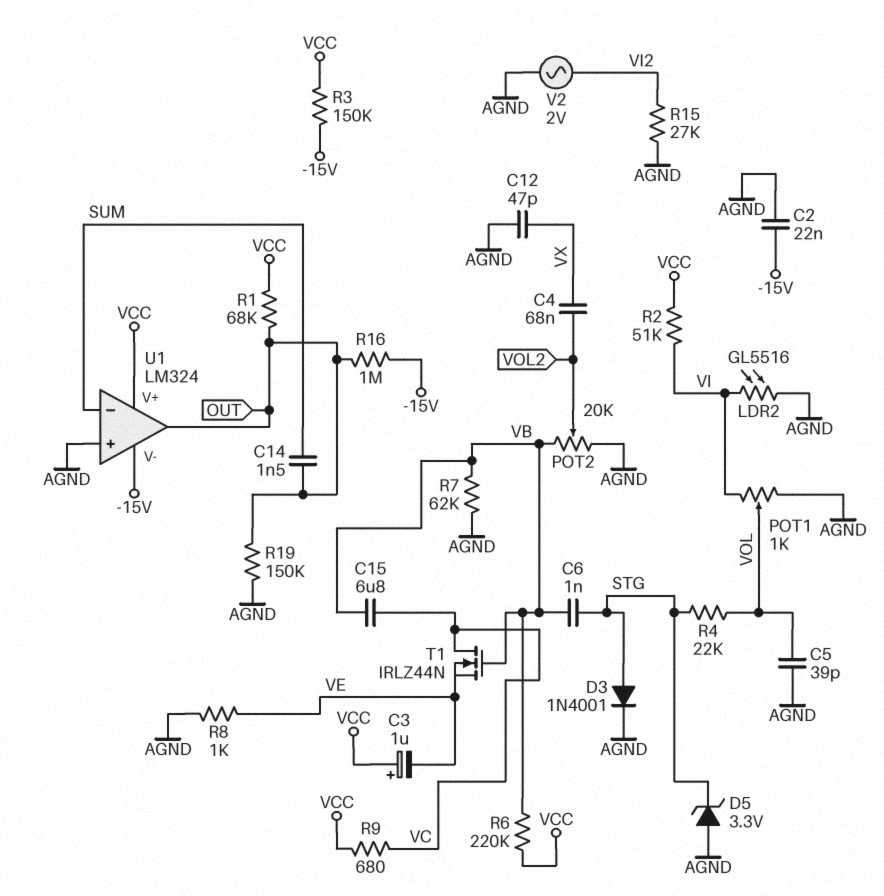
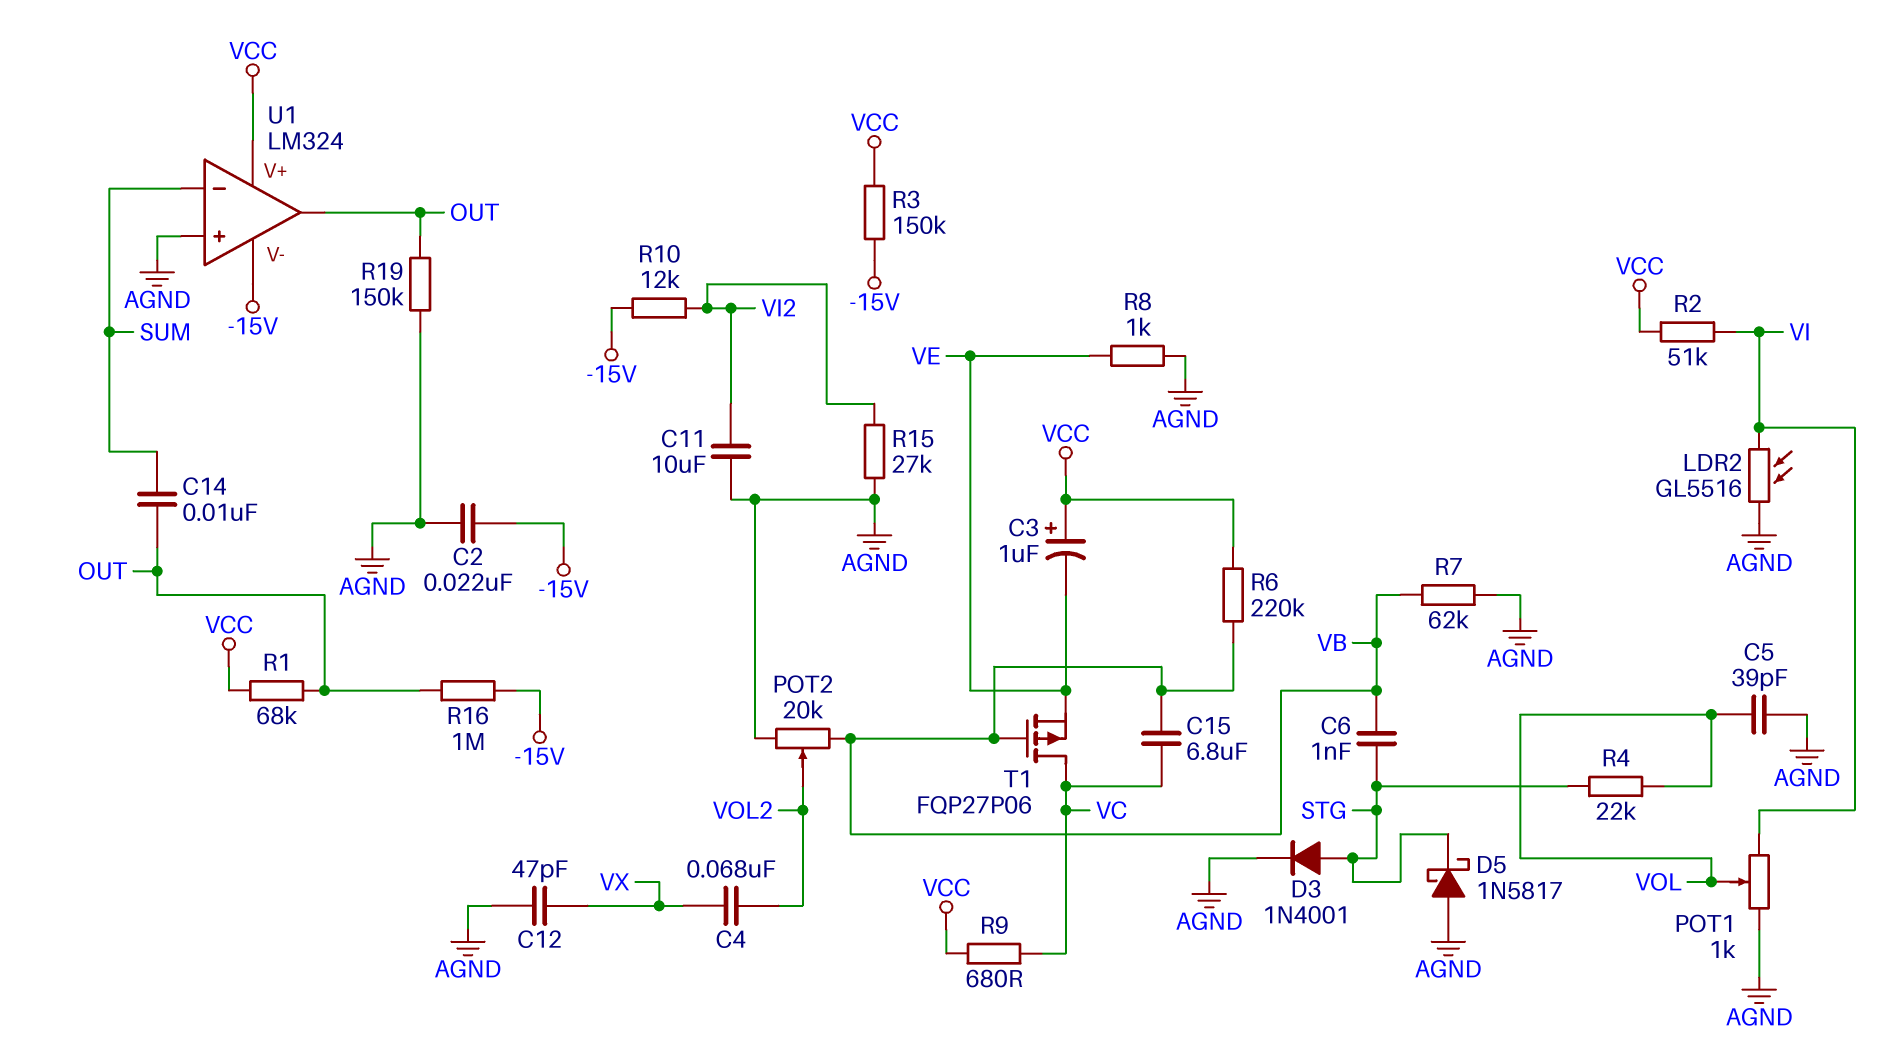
C11: none -> 10uF (AGND, VI2)
C14: 1.5nF (OUT, SUM) -> 10nF (OUT, SUM)
D5: zener 3.3V (A AGND, K STG) -> schottky 1N5817 (A AGND, K STG)
R10: none -> 12k (-15V, VI2)
T1: NMOS IRLZ44N (G VB, D VC, S VE) -> PMOS FQP27P06 (G VB, D VC, S VE)
V2: AC 2V (AGND, VI2) -> none

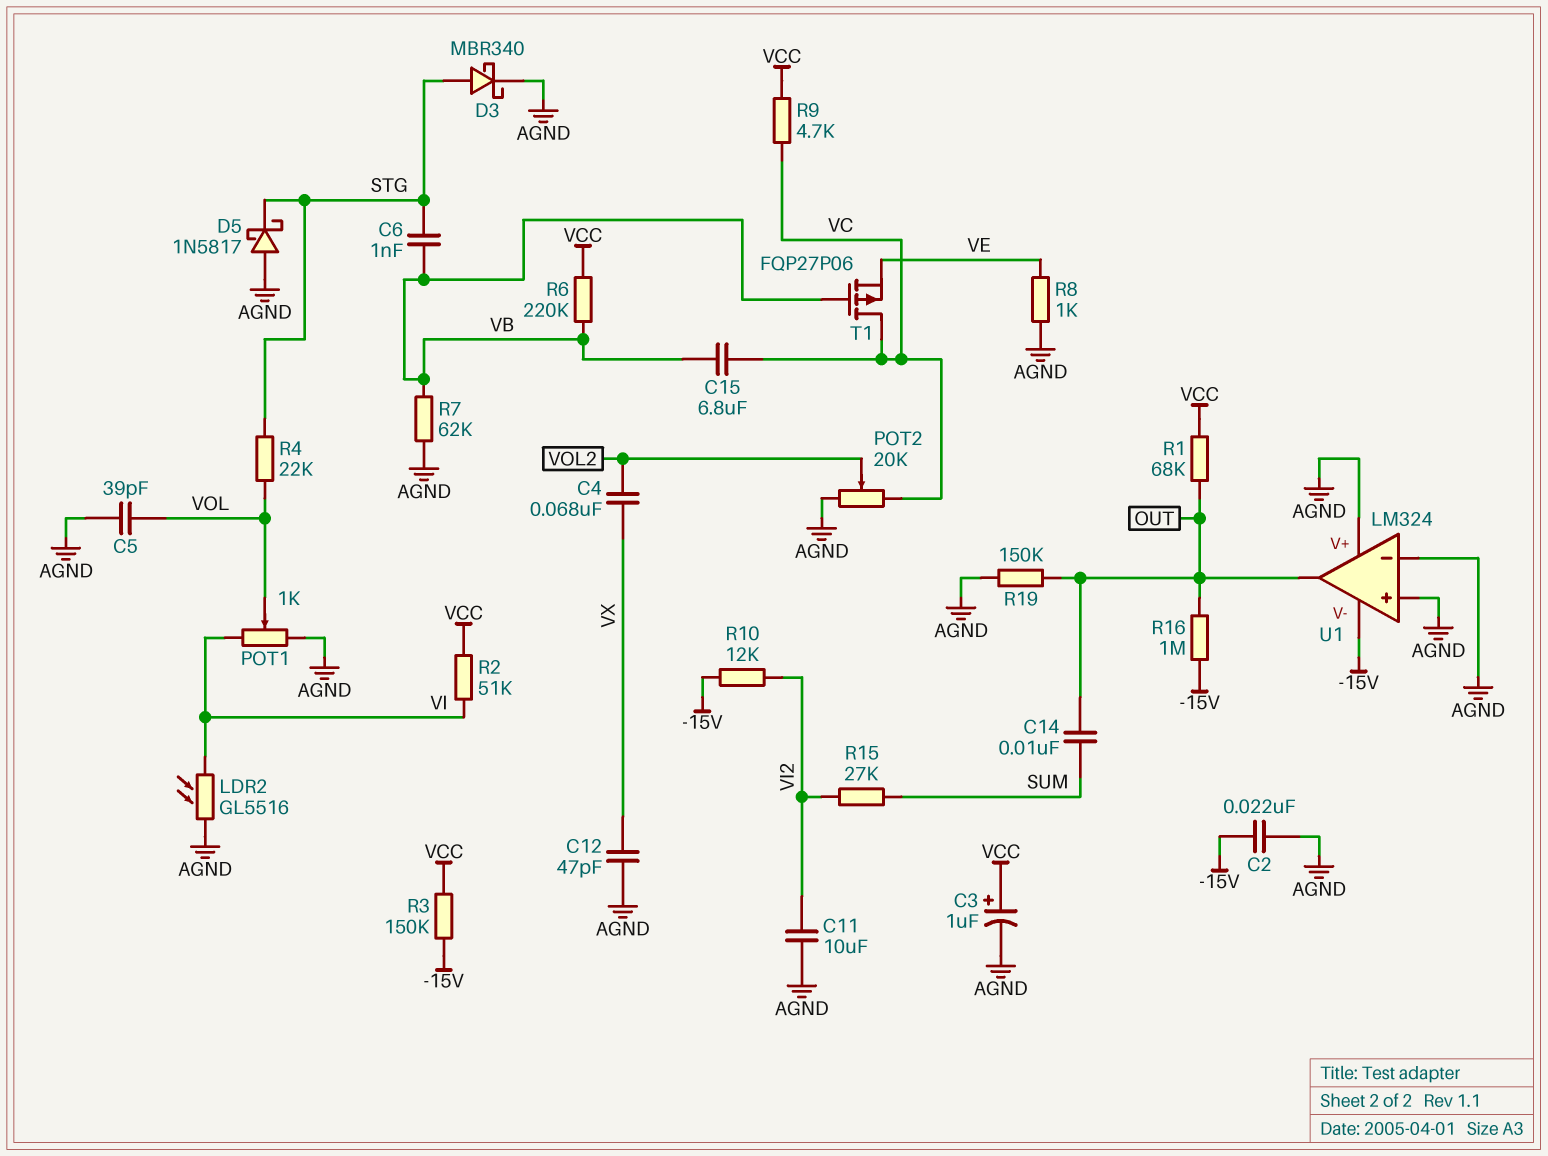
C3: 1uF (plus VCC, minus VE) -> 1uF (plus VCC, minus AGND)
D3: diode 1N4001 (A STG, K AGND) -> schottky MBR340 (A STG, K AGND)
POT2: 20k (AGND, VB, wiper VOL2) -> 20k (AGND, VC, wiper VOL2)
R9: 680 (VC, VCC) -> 4.7k (VC, VCC)
R15: 27k (AGND, VI2) -> 27k (SUM, VI2)
U1 pin V+: VCC -> AGND
U1 pin in-: SUM -> AGND

